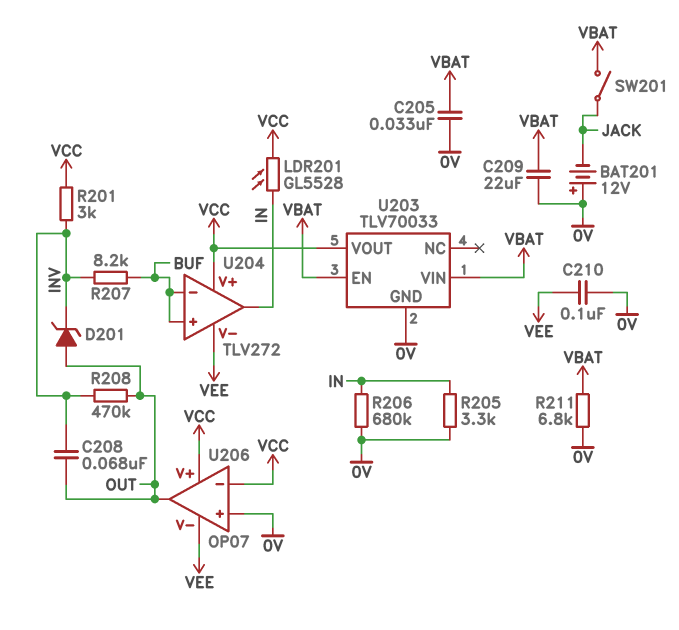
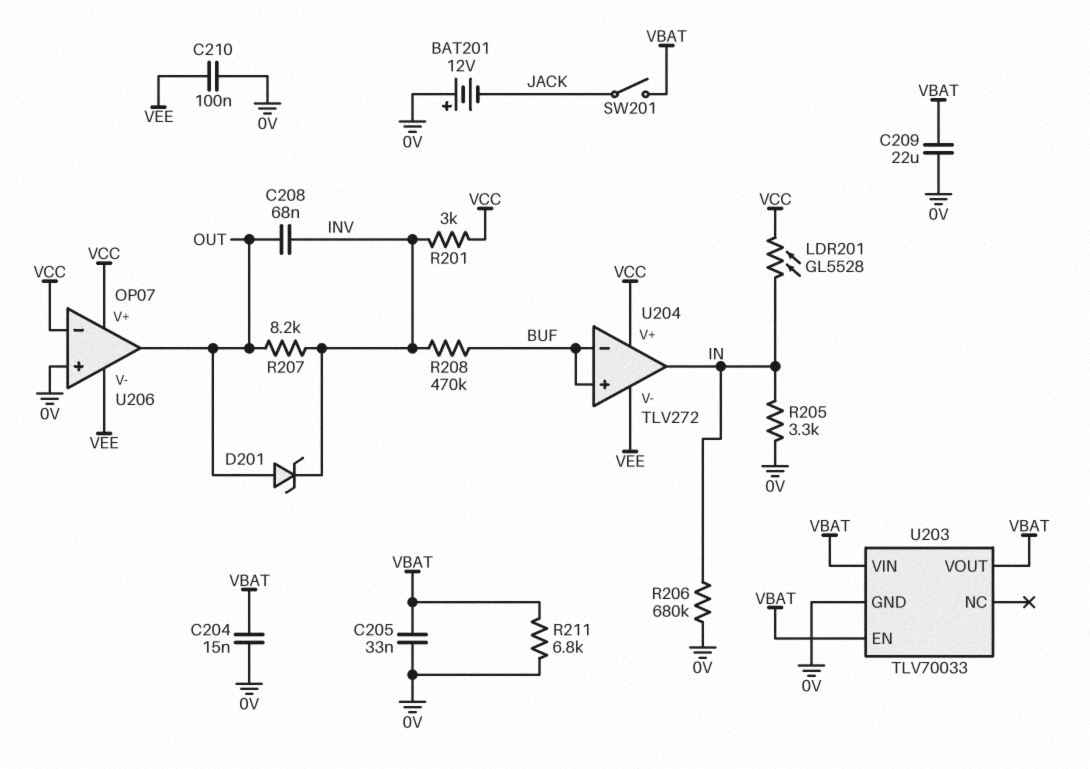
C204: none -> 15nF (0V, VBAT)
R207: 8.2k (BUF, INV) -> 8.2k (INV, OUT)
R208: 470k (INV, OUT) -> 470k (BUF, INV)
U203 pin VOUT: VCC -> VBAT

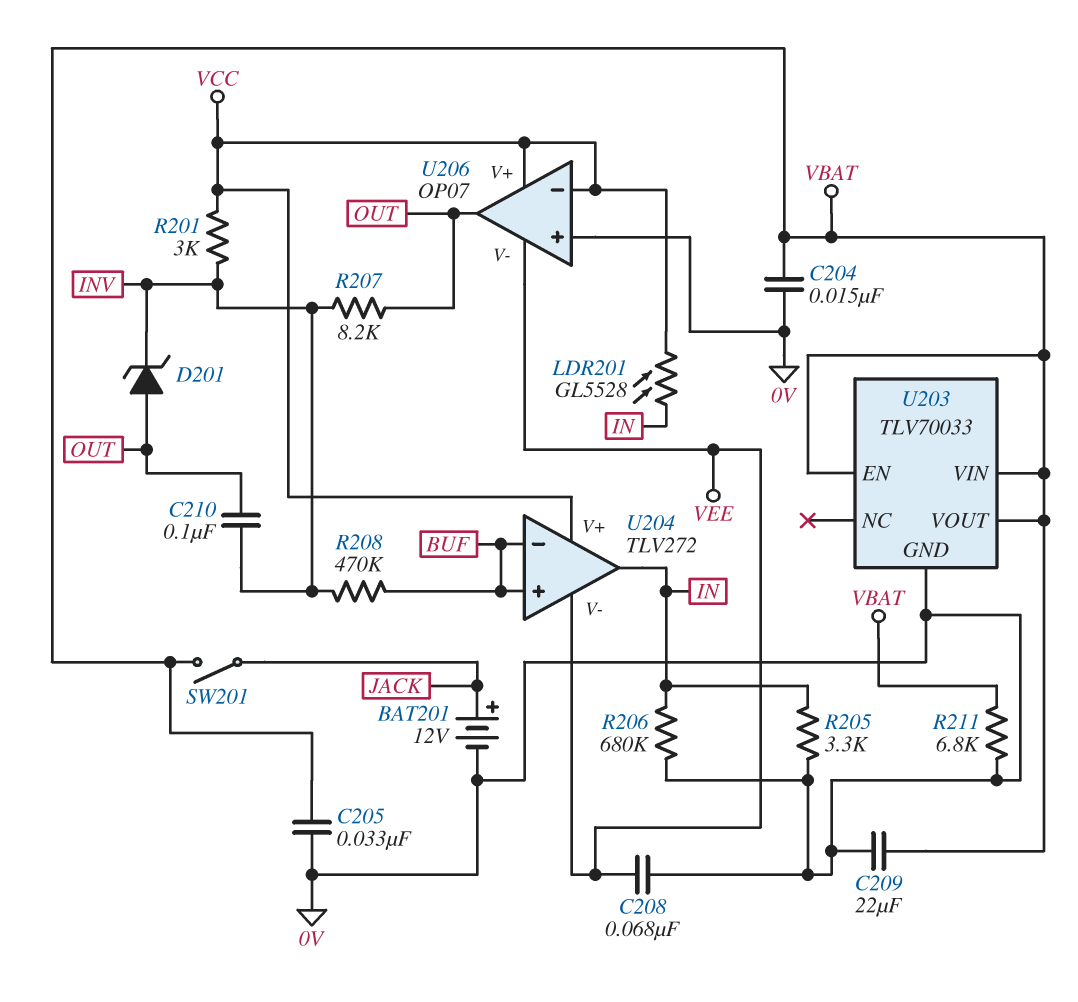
BAT201: 12V (plus 0V, minus JACK) -> 12V (plus JACK, minus 0V)
C208: 68nF (INV, OUT) -> 68nF (0V, VEE)
C210: 100nF (0V, VEE) -> 100nF (INV, OUT)

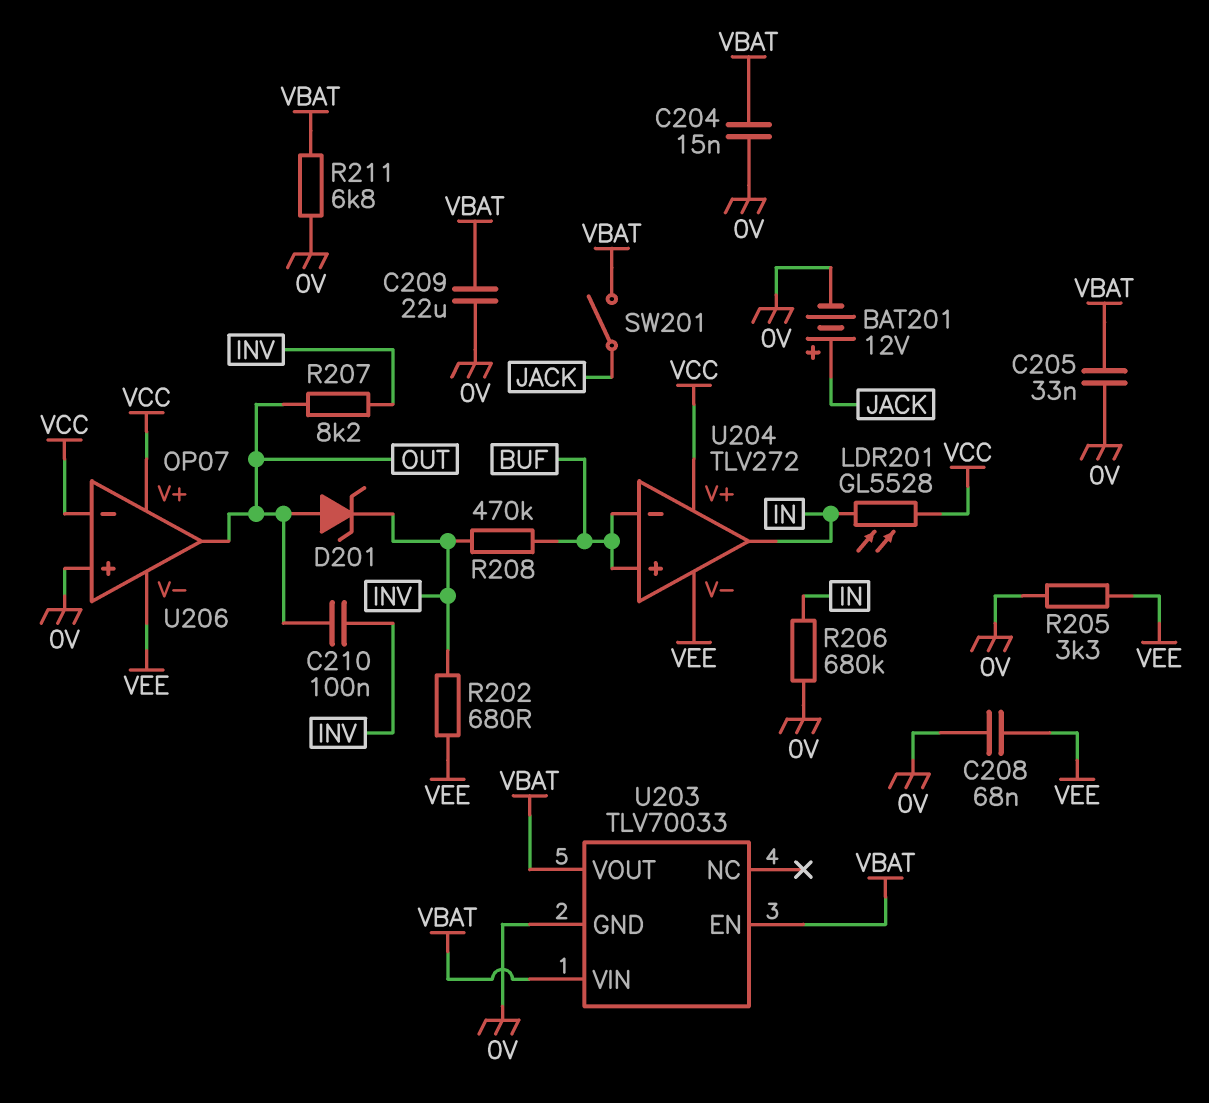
R201: 3k (INV, VCC) -> none
R202: none -> 680 (INV, VEE)
R205: 3.3k (0V, IN) -> 3.3k (0V, VEE)

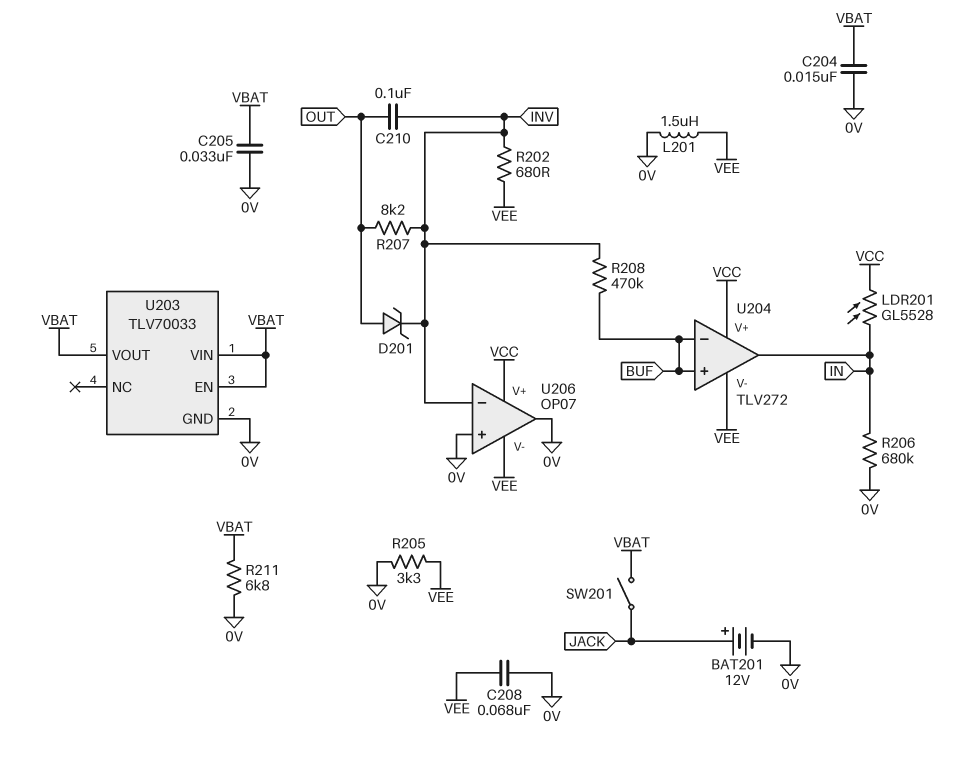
C209: 22uF (0V, VBAT) -> none
L201: none -> 1.5uH (0V, VEE)
U206 pin in-: VCC -> INV
U206 pin out: OUT -> 0V

